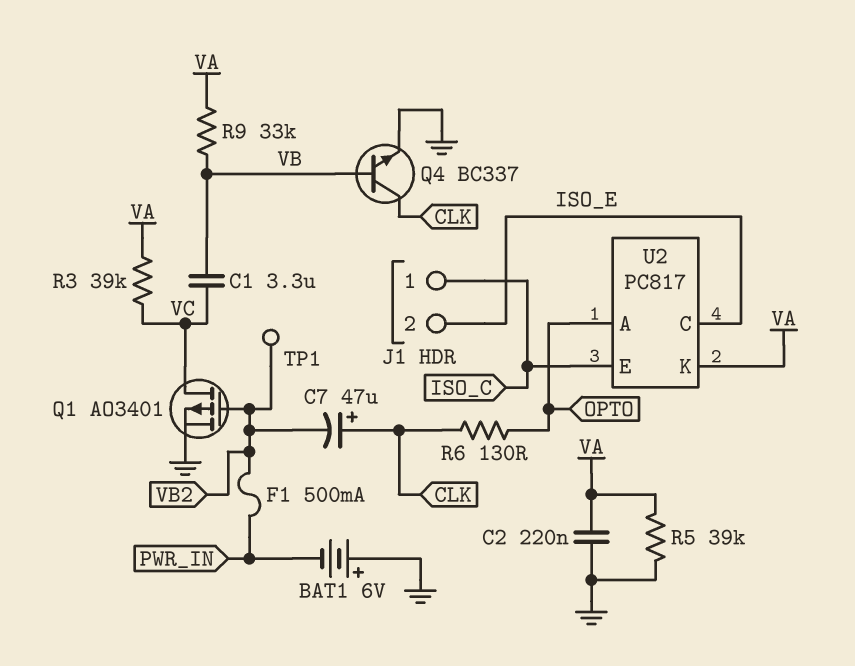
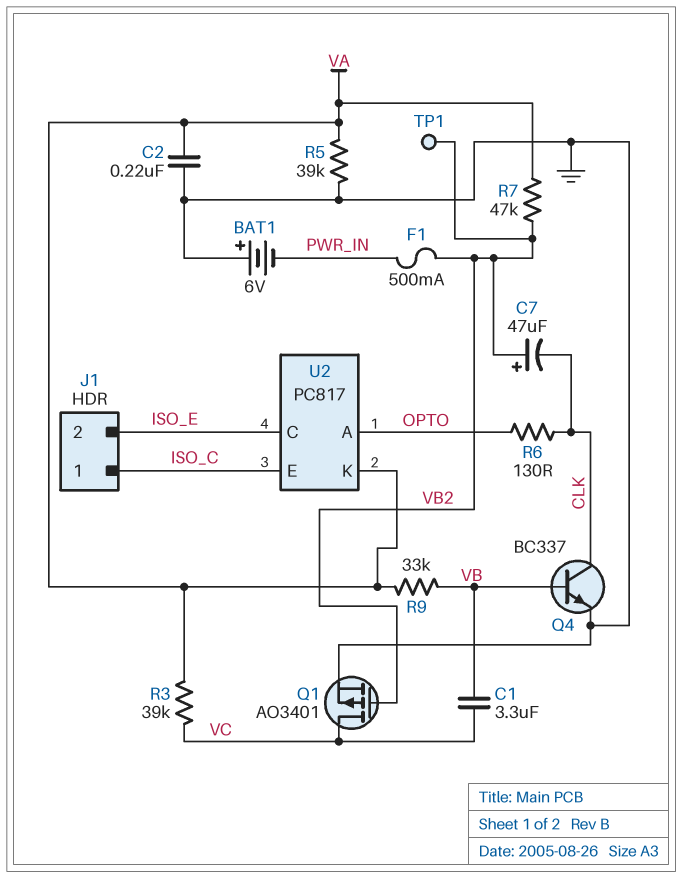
C7: 47uF (plus CLK, minus VB2) -> 47uF (plus VB2, minus CLK)
R7: none -> 47k (VA, VB2)

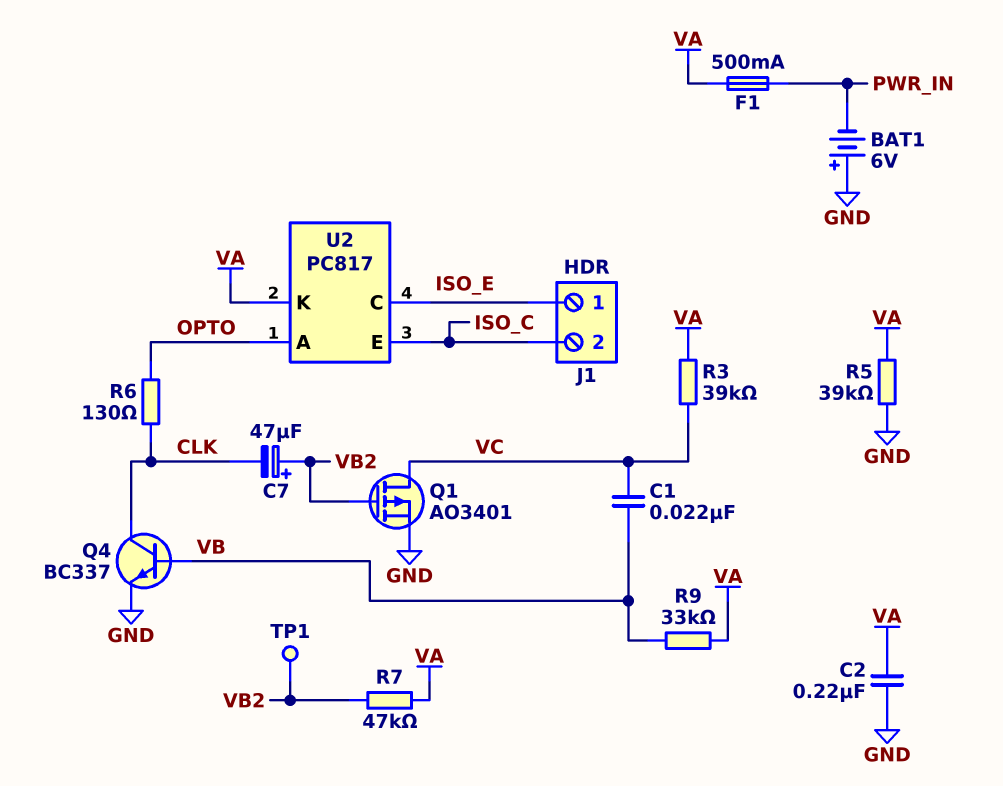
C1: 3.3uF (VB, VC) -> 22nF (VB, VC)
F1: 500mA (PWR_IN, VB2) -> 500mA (PWR_IN, VA)
J1 pin 1: ISO_C -> ISO_E
J1 pin 2: ISO_E -> ISO_C

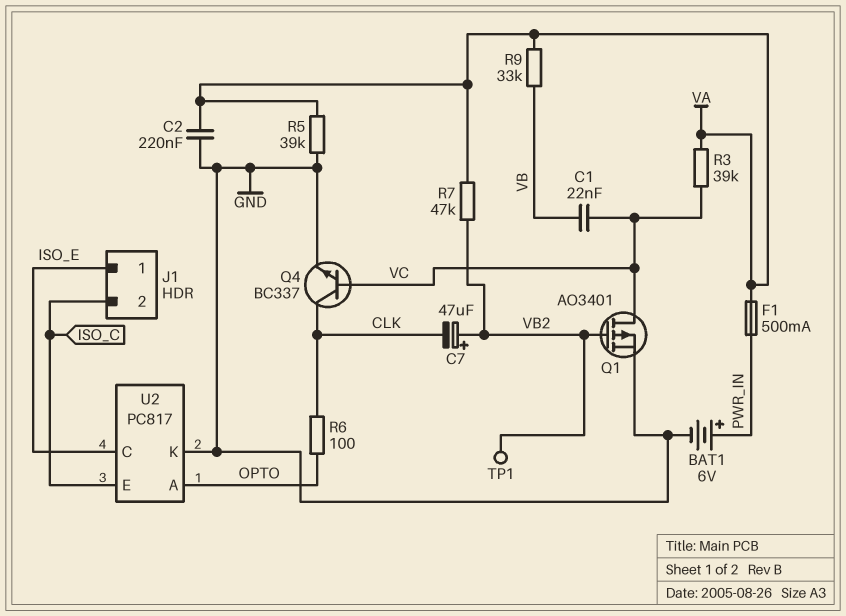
BAT1: 6V (plus GND, minus PWR_IN) -> 6V (plus PWR_IN, minus GND)
Q4: NPN BC337 (B VB, C CLK, E GND) -> NPN BC337 (B VC, C CLK, E GND)
R6: 130 (CLK, OPTO) -> 100 (CLK, OPTO)
U2 pin K: VA -> GND

